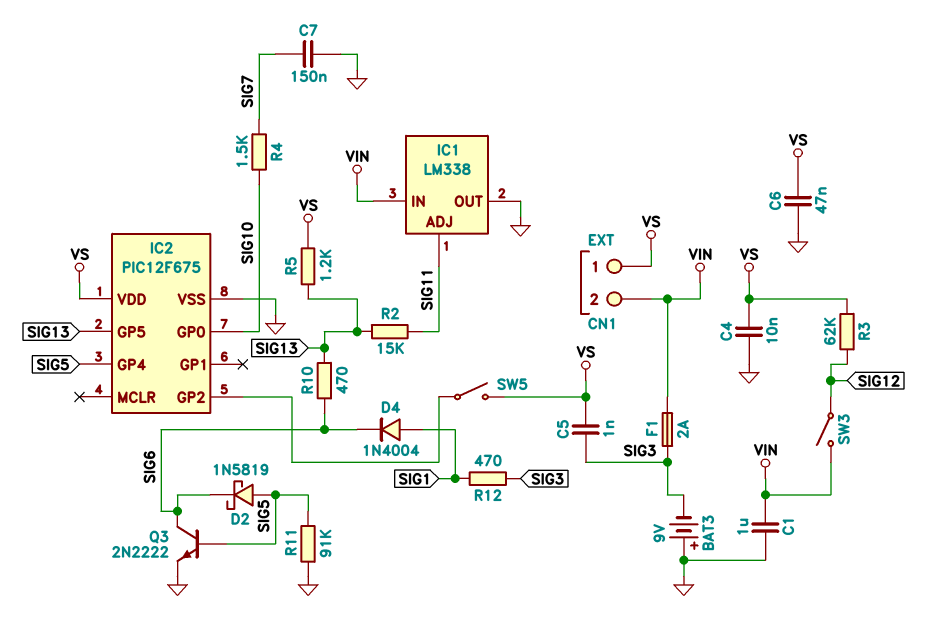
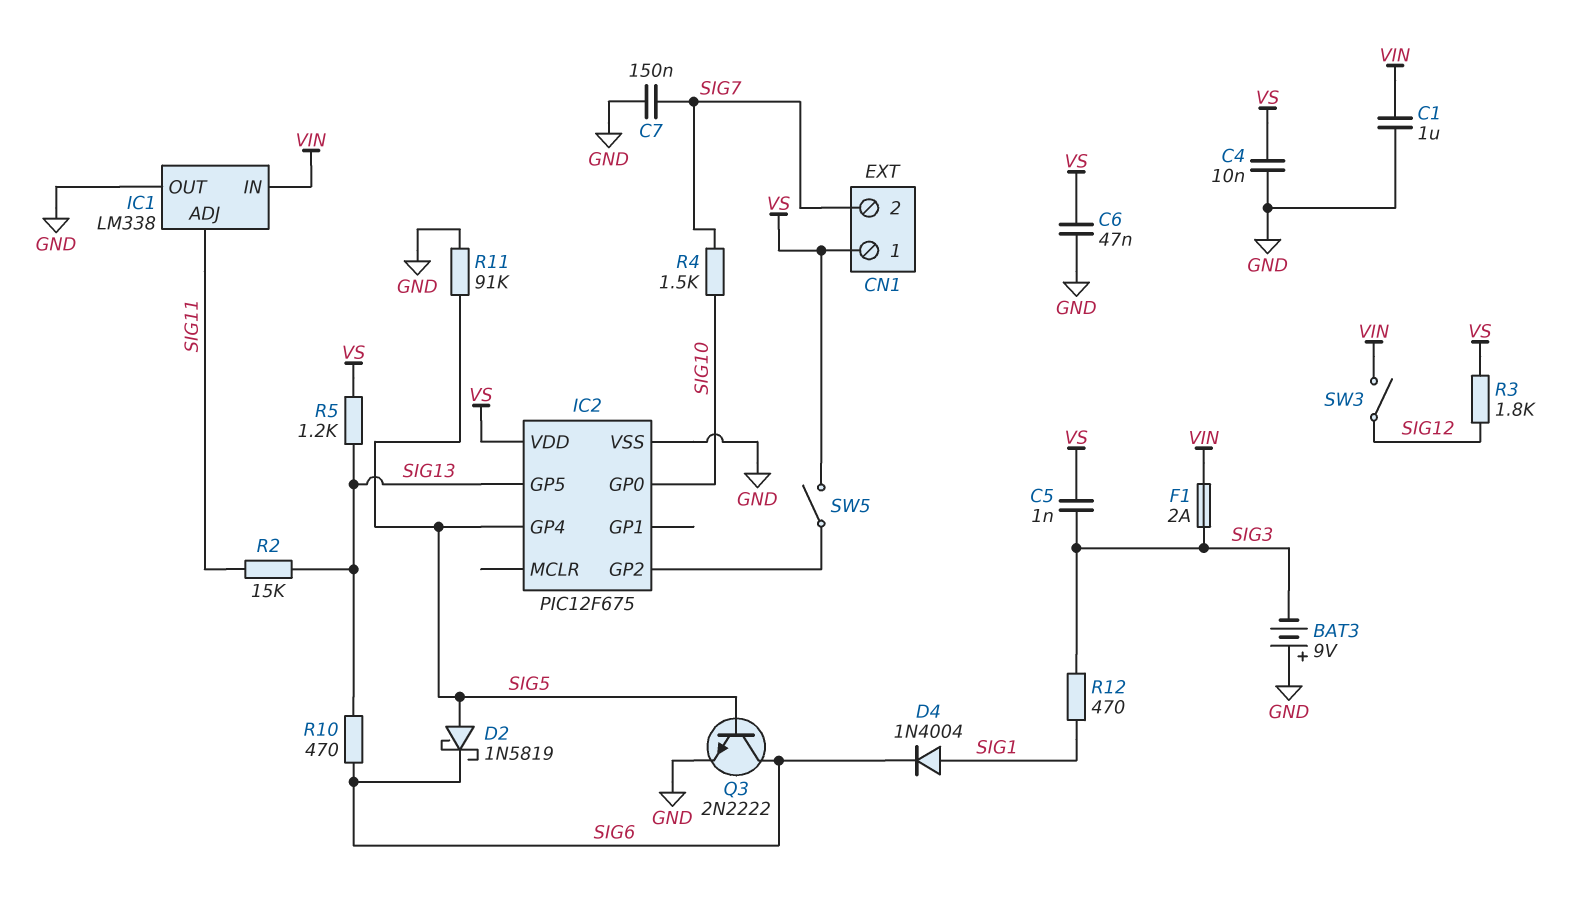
CN1 pin 2: VIN -> SIG7
R3: 62k (SIG12, VS) -> 1.8k (SIG12, VS)

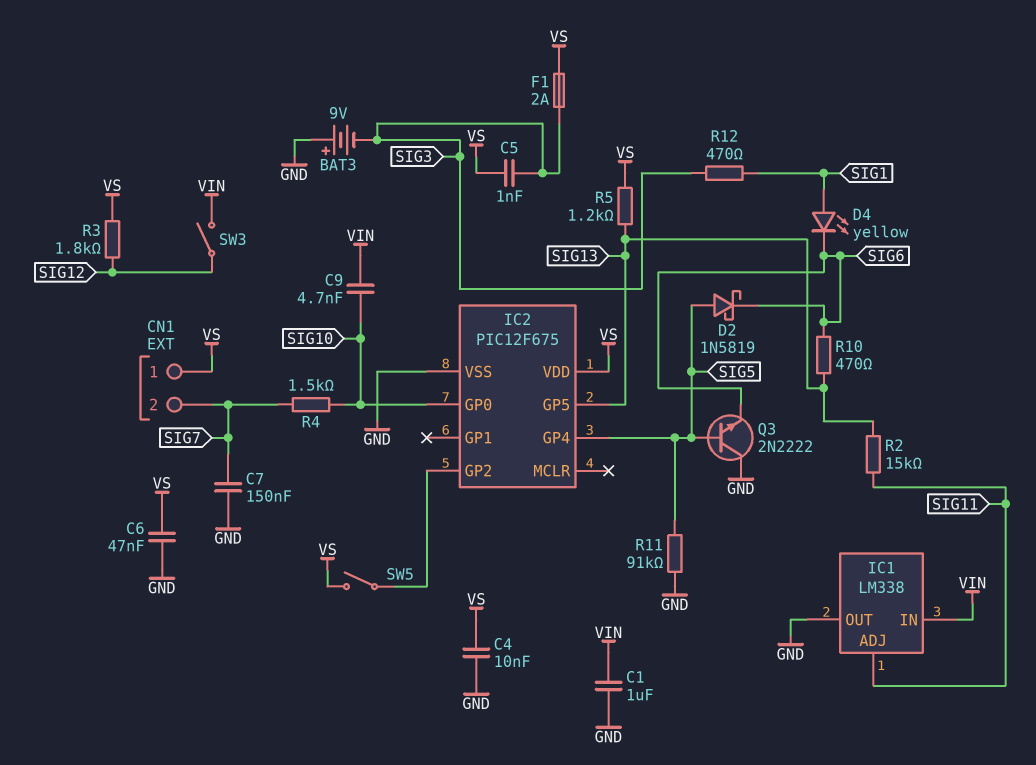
C9: none -> 4.7nF (SIG10, VIN)
D4: diode 1N4004 (A SIG1, K SIG6) -> LED yellow (A SIG1, K SIG6)
F1: 2A (SIG3, VIN) -> 2A (SIG3, VS)
Q3: NPN 2N2222 (B SIG5, C SIG6, E GND) -> NPN 2N2222 (B SIG5, C GND, E SIG6)

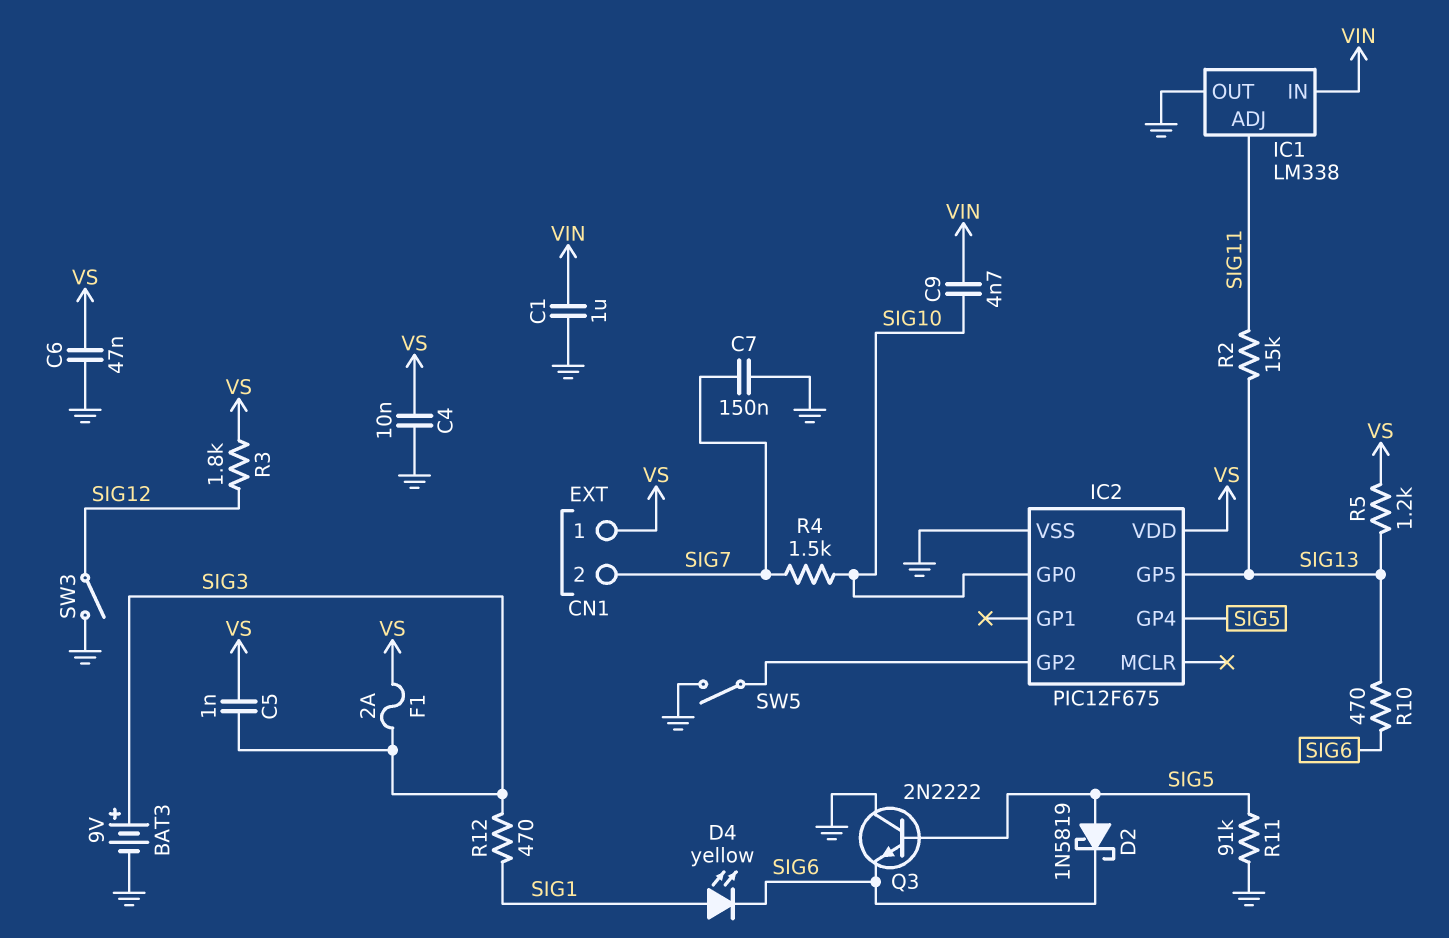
BAT3: 9V (plus GND, minus SIG3) -> 9V (plus SIG3, minus GND)
SW3: switch (SIG12, VIN) -> switch (GND, SIG12)
SW5: switch (IC2/GP2, VS) -> switch (GND, IC2/GP2)

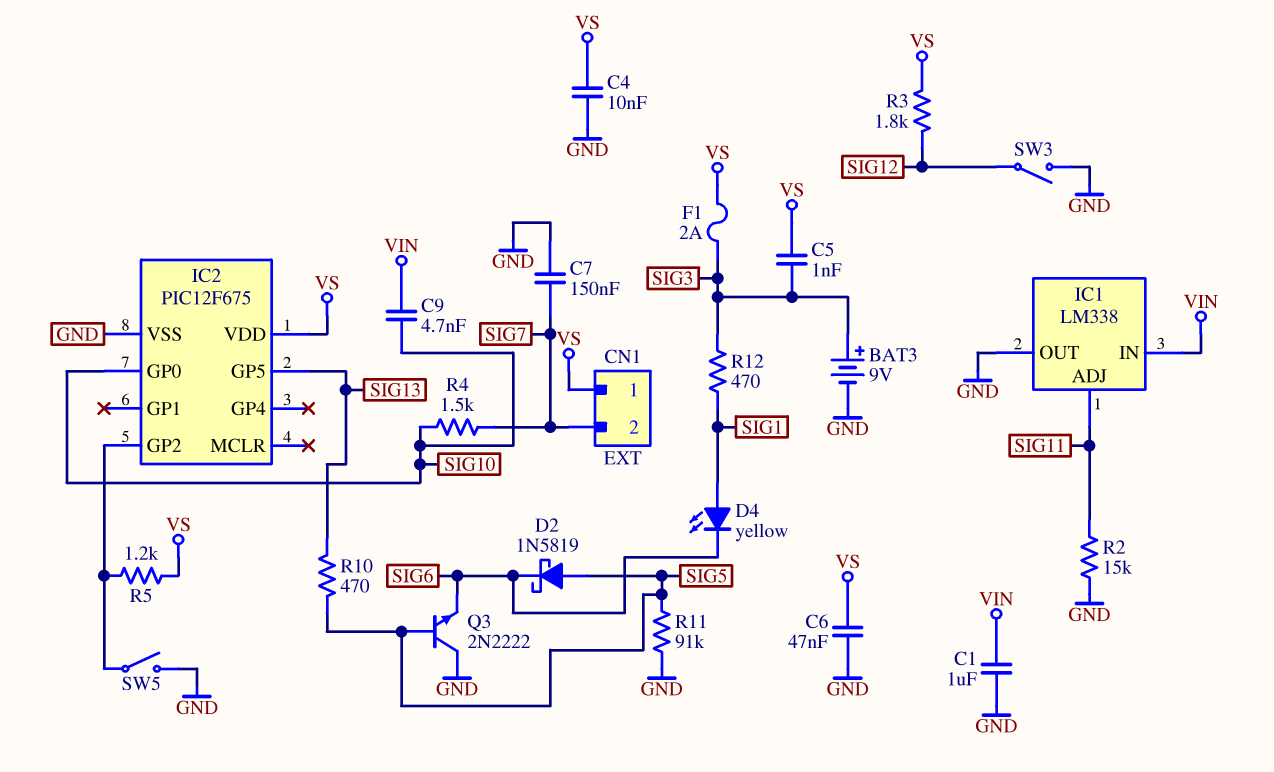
IC2 pin GP4: SIG5 -> none
R2: 15k (SIG11, SIG13) -> 15k (GND, SIG11)
R5: 1.2k (SIG13, VS) -> 1.2k (IC2/GP2, VS)
R10: 470 (SIG6, SIG13) -> 470 (SIG5, SIG13)

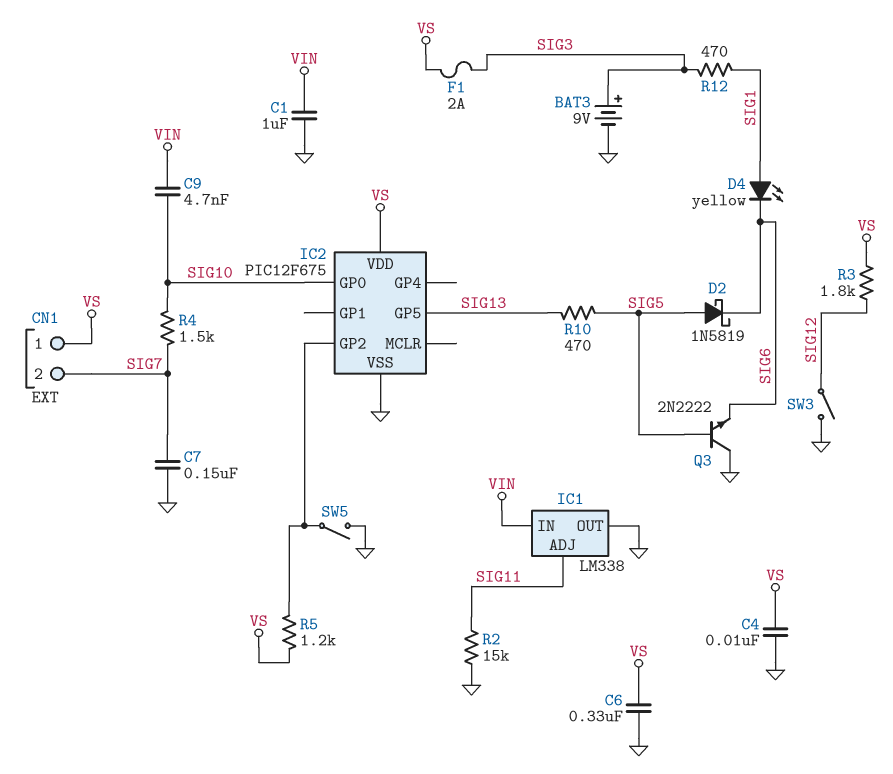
C5: 1nF (SIG3, VS) -> none
C6: 47nF (GND, VS) -> 330nF (GND, VS)
R11: 91k (GND, SIG5) -> none

